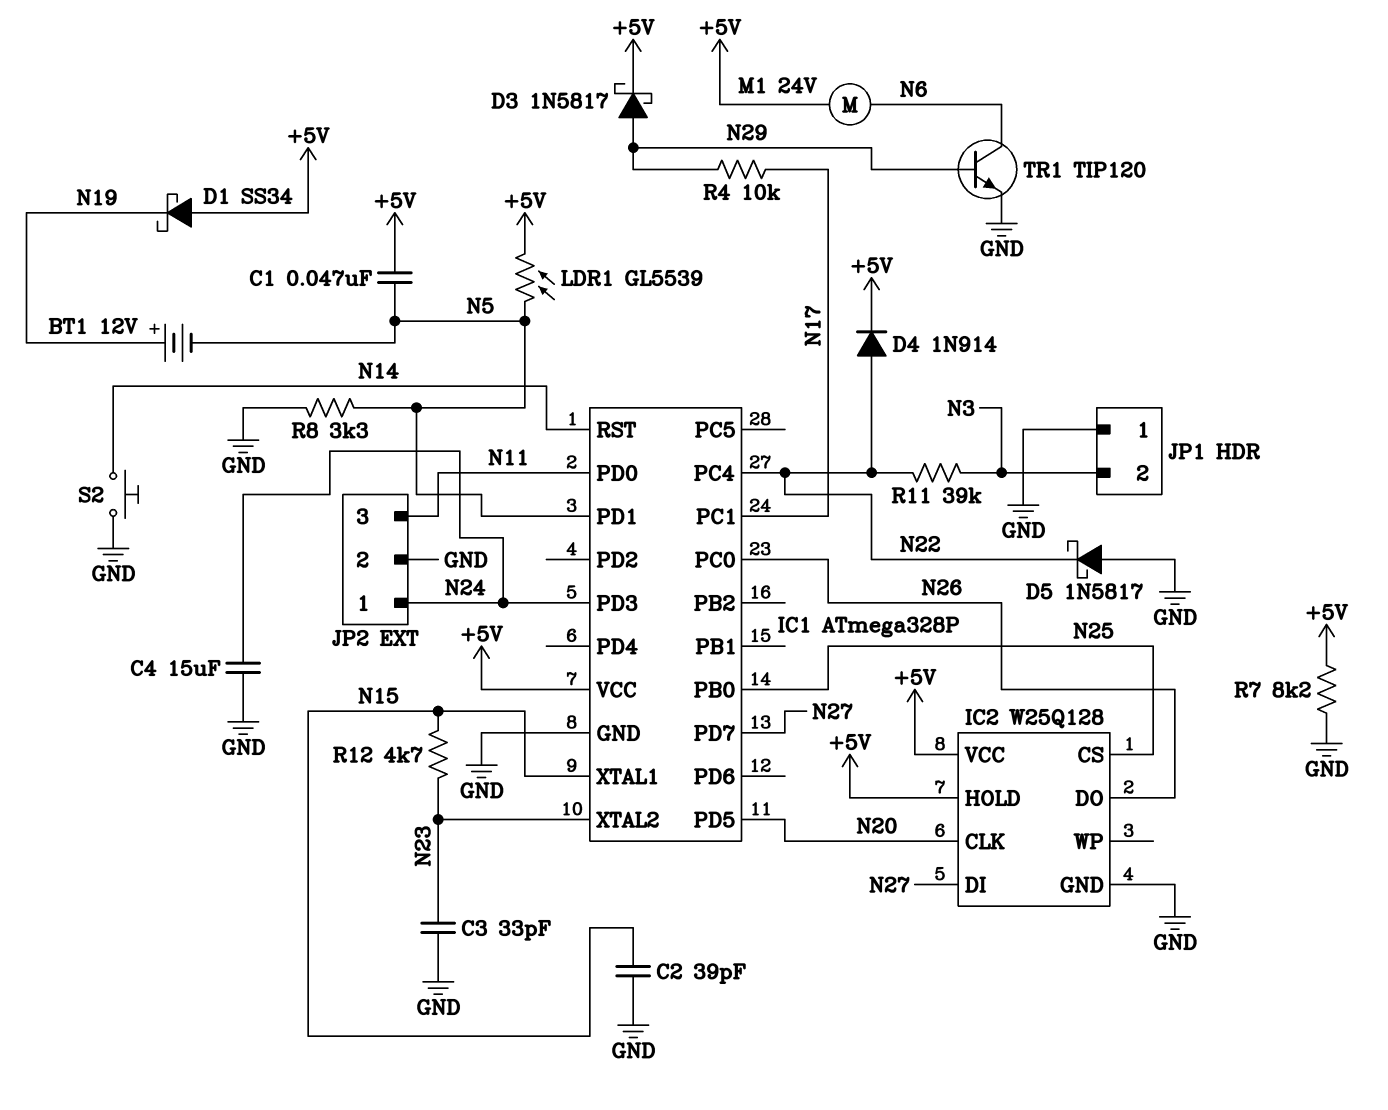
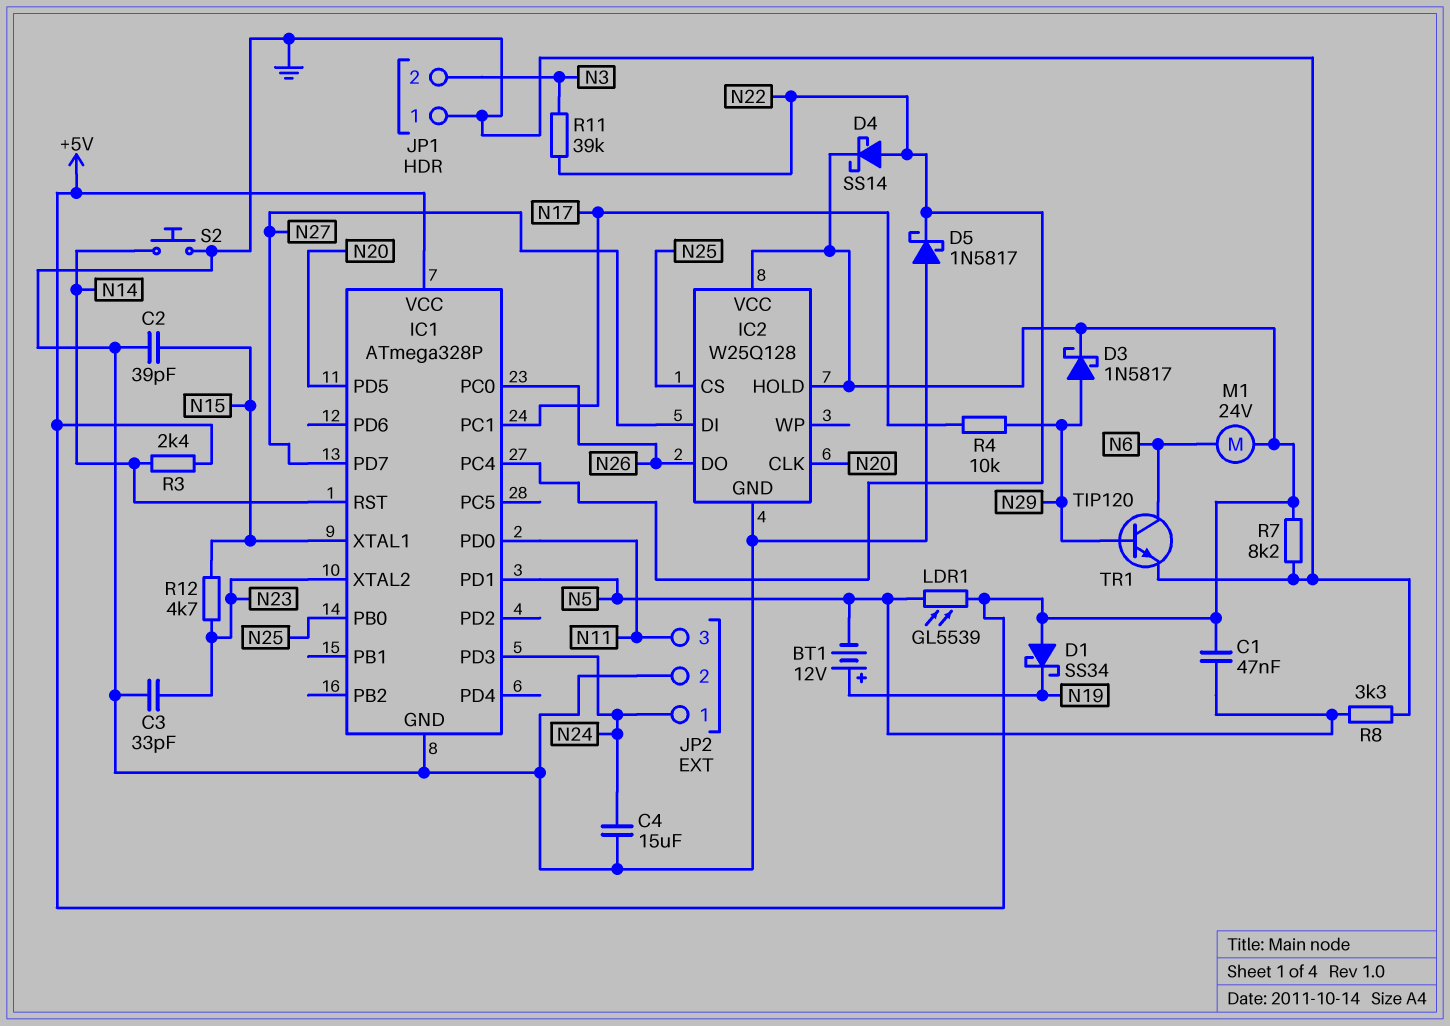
D4: diode 1N914 (A N22, K +5V) -> schottky SS14 (A N22, K +5V)
R3: none -> 2.4k (+5V, N14)

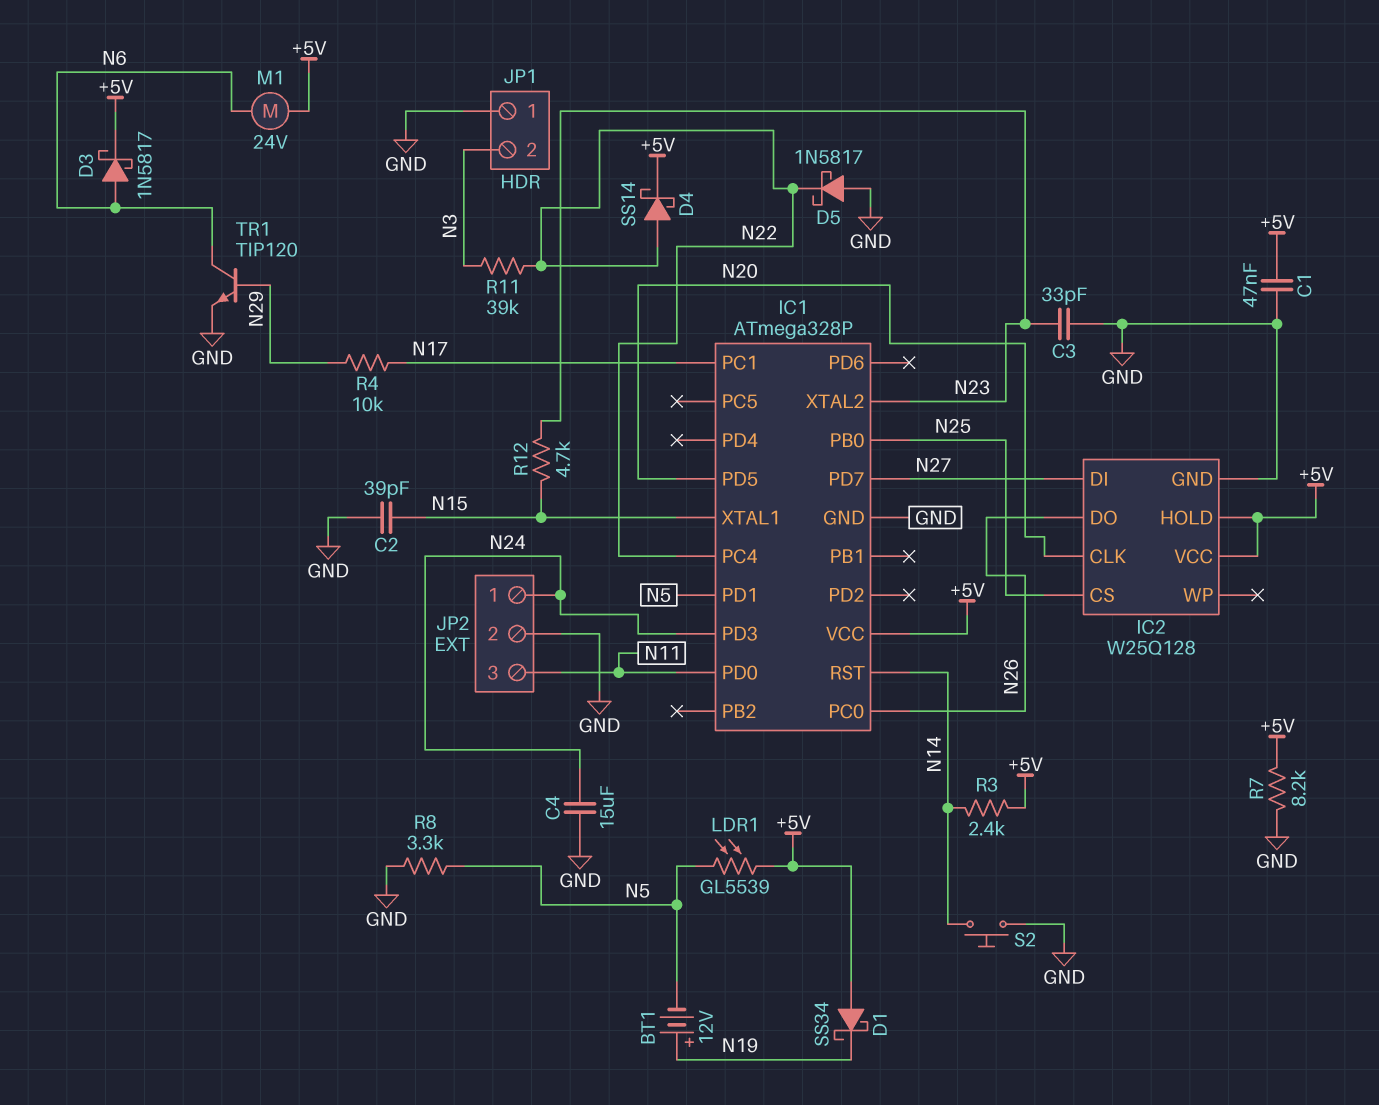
C1: 47nF (+5V, N5) -> 47nF (+5V, GND)
D3: schottky 1N5817 (A N29, K +5V) -> schottky 1N5817 (A N6, K +5V)

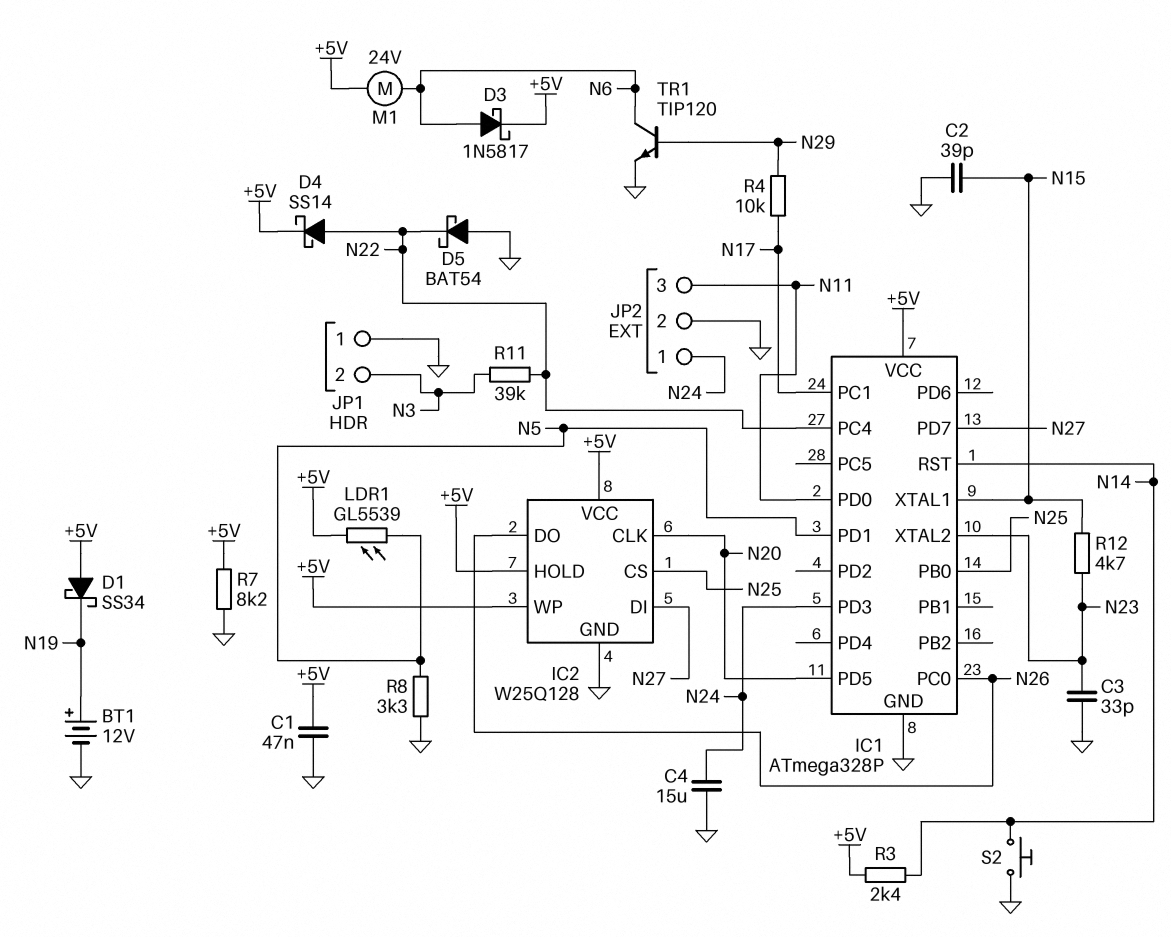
BT1: 12V (plus N19, minus N5) -> 12V (plus N19, minus GND)
D5: schottky 1N5817 (A GND, K N22) -> schottky BAT54 (A GND, K N22)
IC2 pin WP: none -> +5V

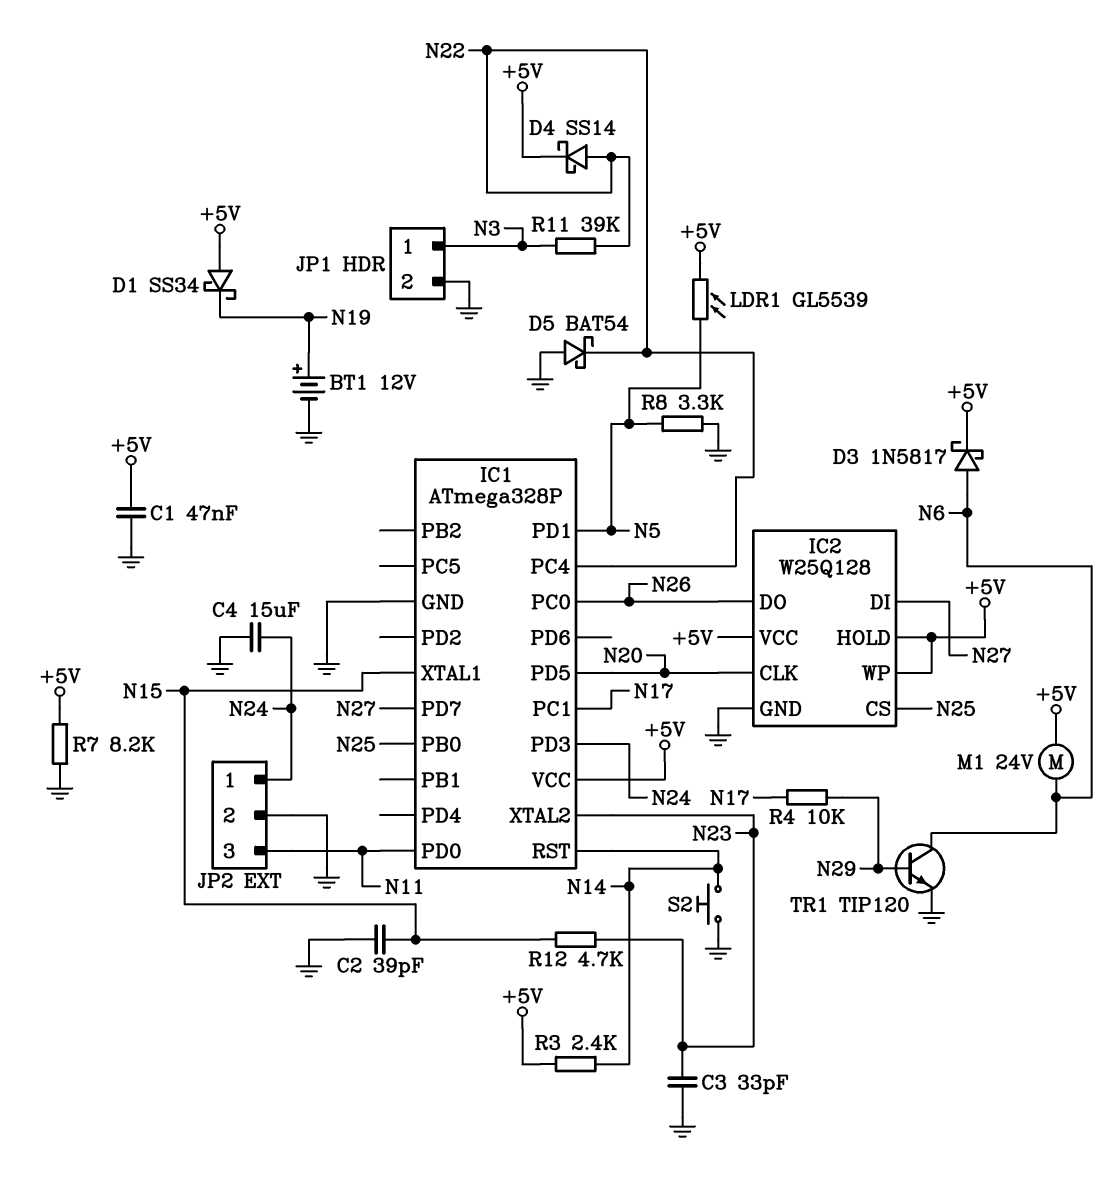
JP1 pin 1: GND -> N3
JP1 pin 2: N3 -> GND

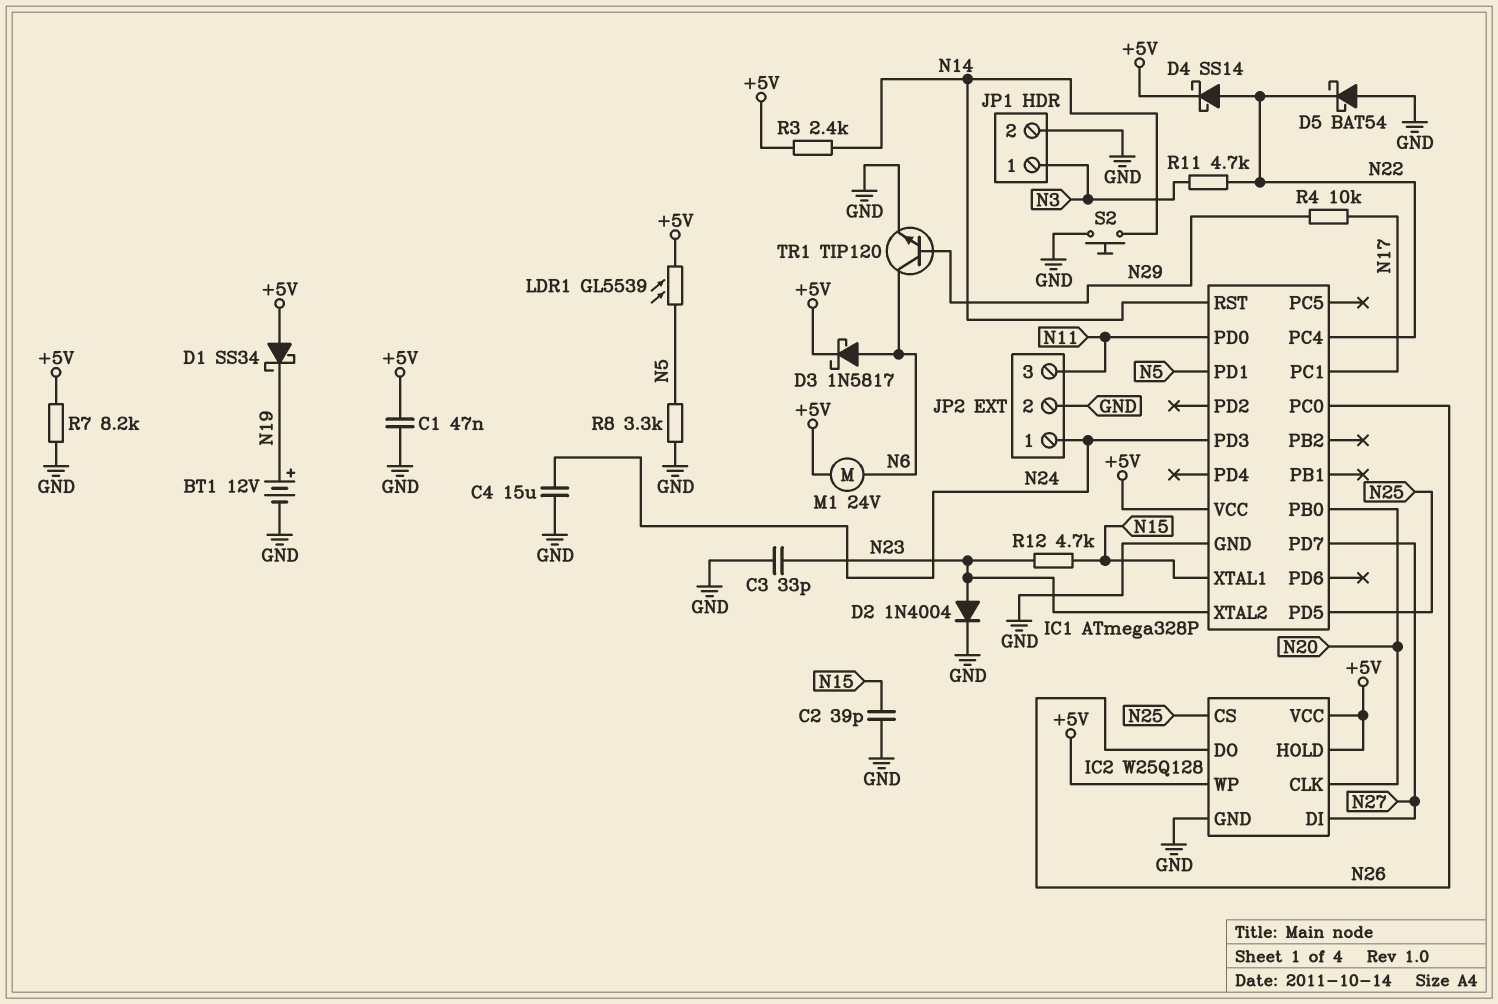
D2: none -> diode 1N4004 (A N23, K GND)
IC1 pin PB0: N25 -> N20
IC1 pin PD5: N20 -> N25
R11: 39k (N3, N22) -> 4.7k (N3, N22)

